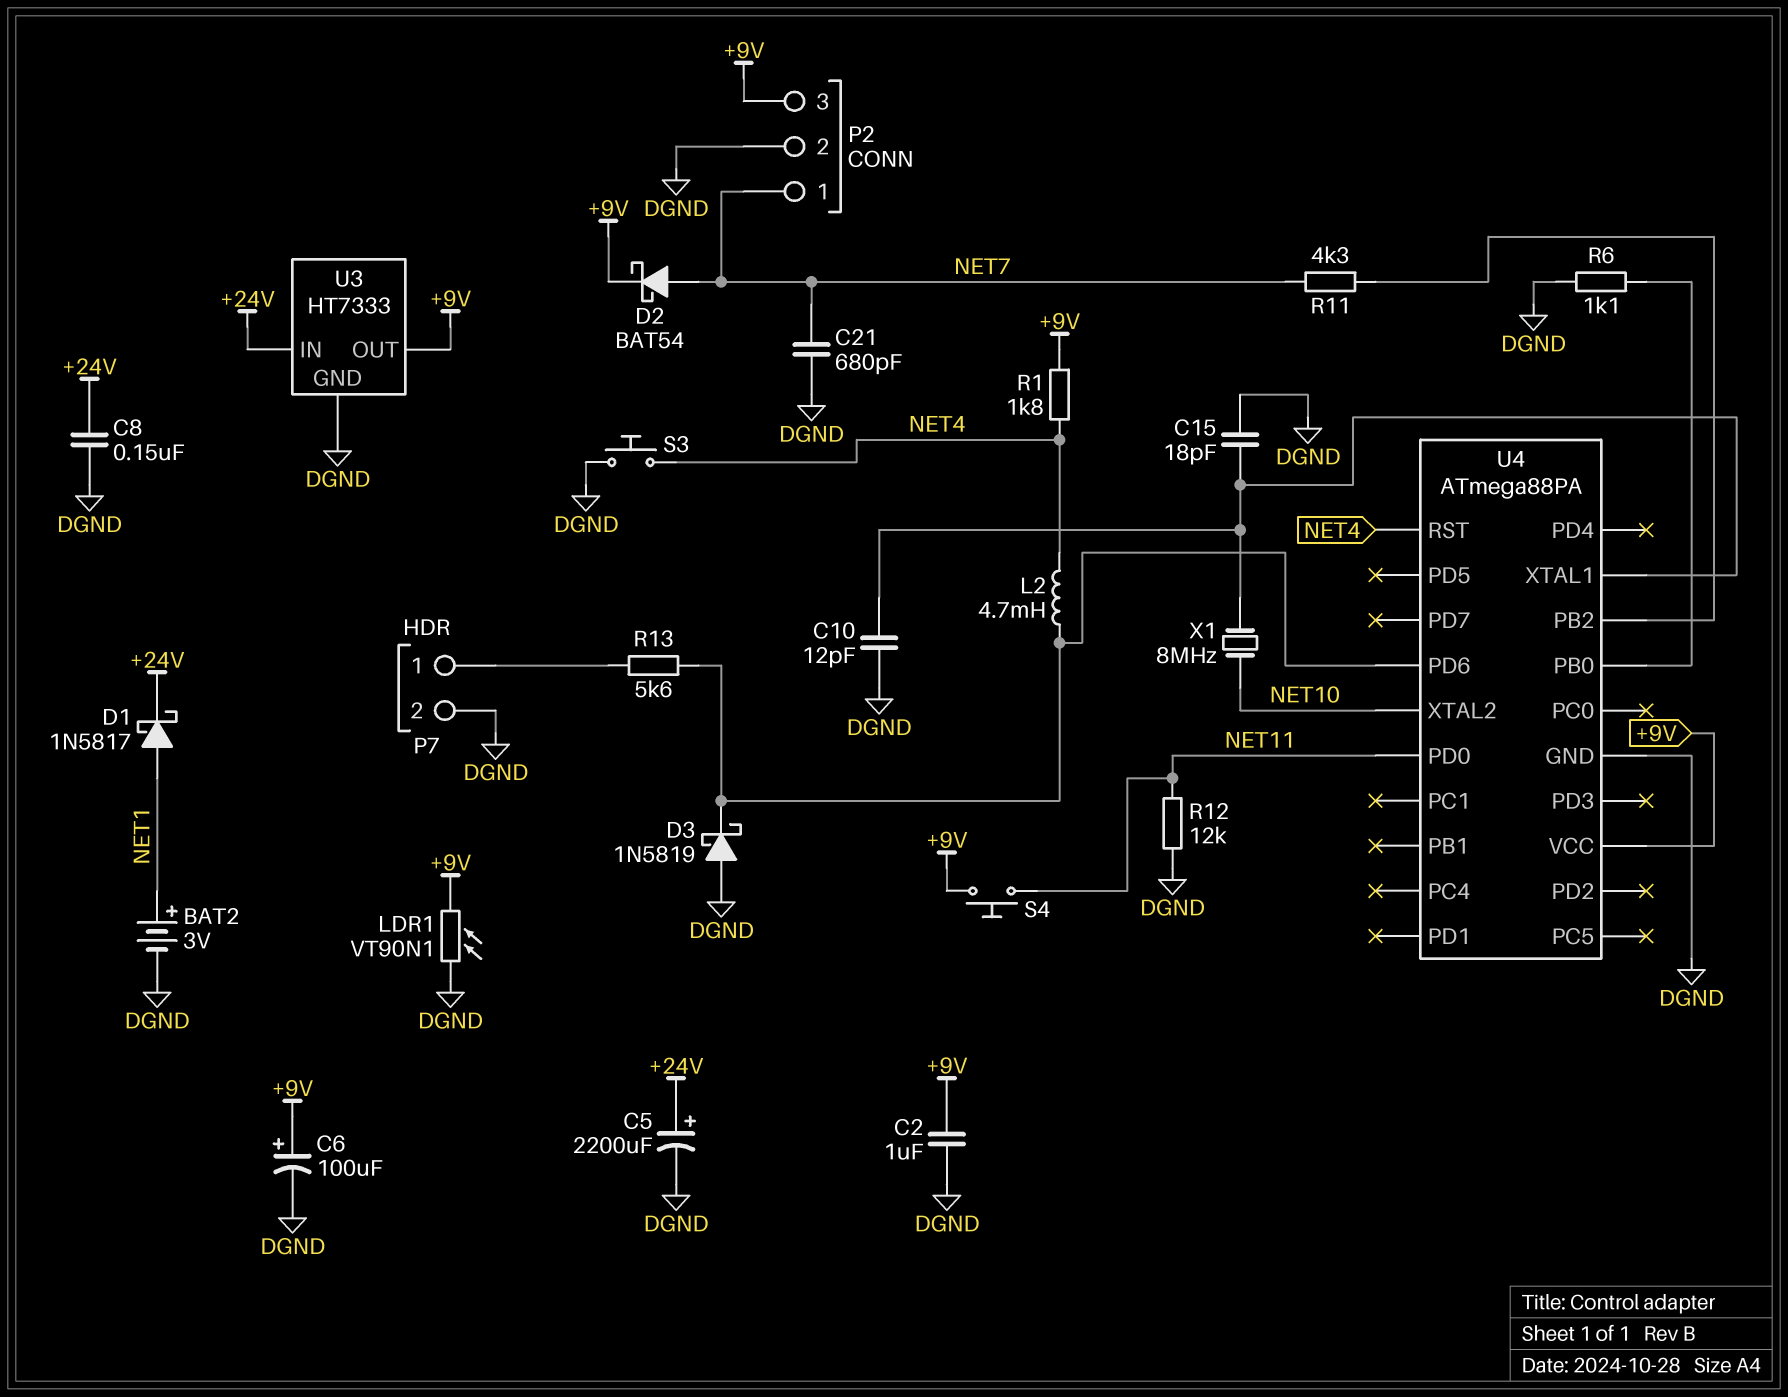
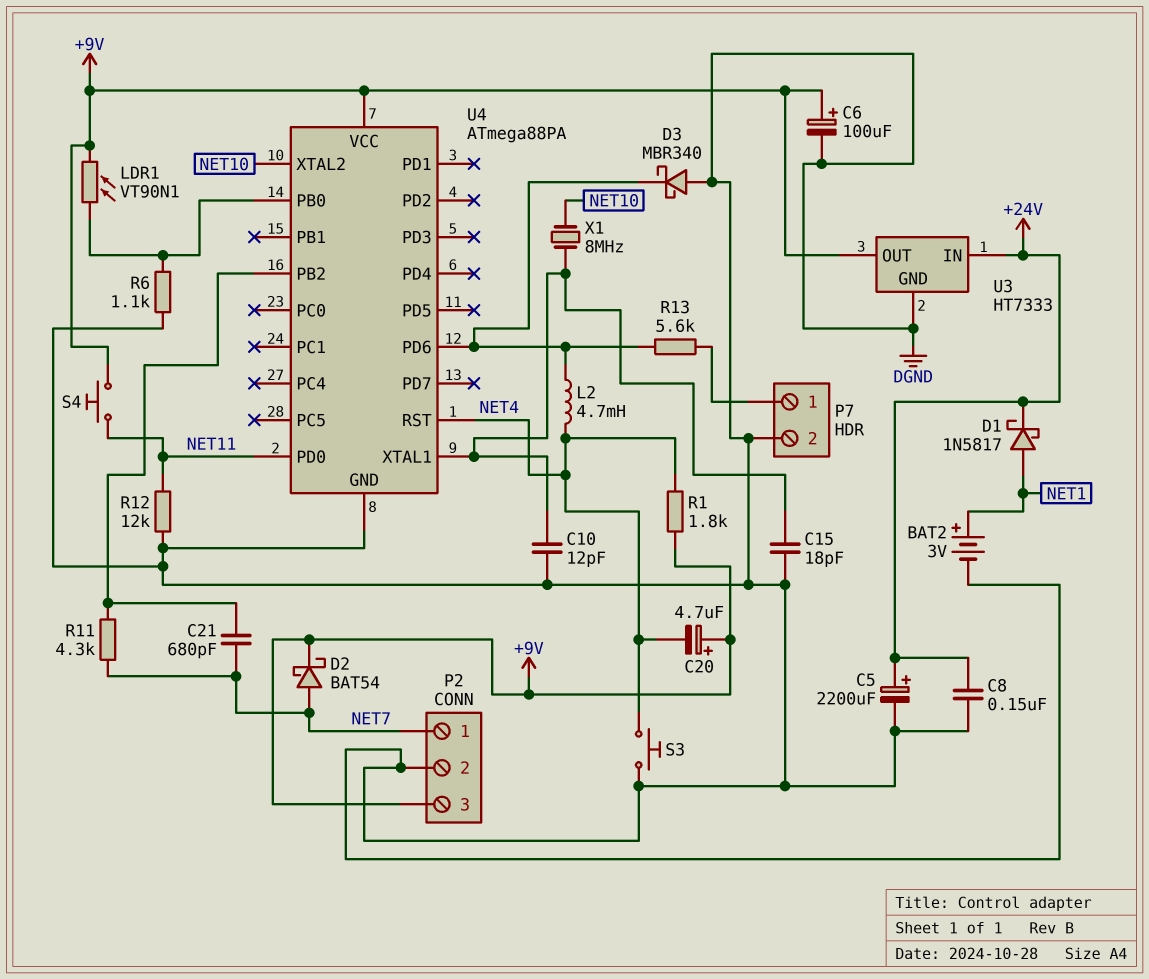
C2: 1uF (+9V, DGND) -> none
C20: none -> 4.7uF (plus +9V, minus NET4)
C21: 680pF (DGND, NET7) -> 680pF (NET7, U4/PB2)
D3: schottky 1N5819 (A DGND, K U4/PD6) -> schottky MBR340 (A DGND, K U4/PD6)
LDR1: VT90N1 (+9V, DGND) -> VT90N1 (+9V, U4/PB0)

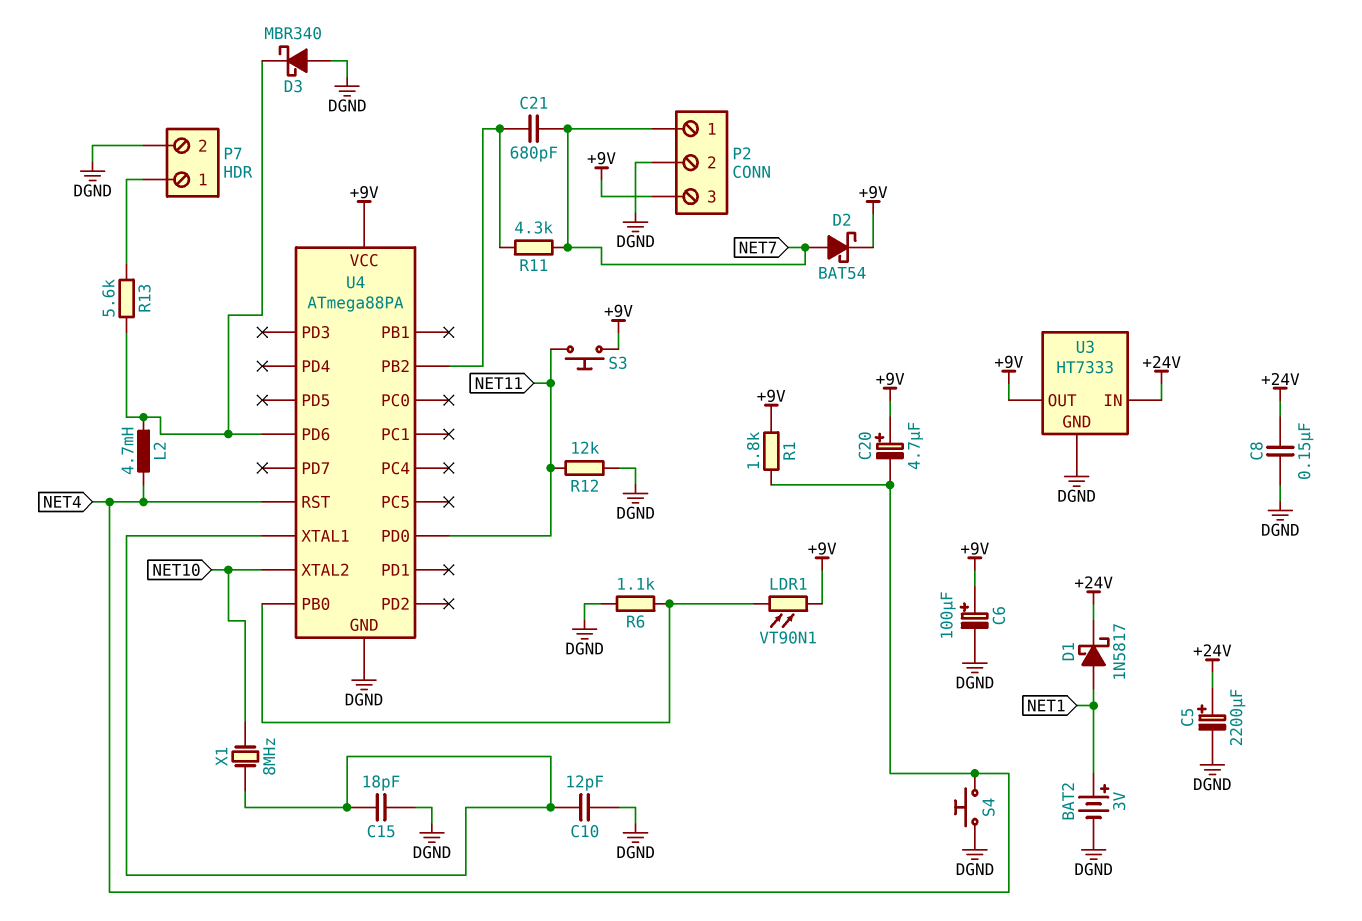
S3: button (DGND, NET4) -> button (+9V, NET11)
S4: button (+9V, NET11) -> button (DGND, NET4)

